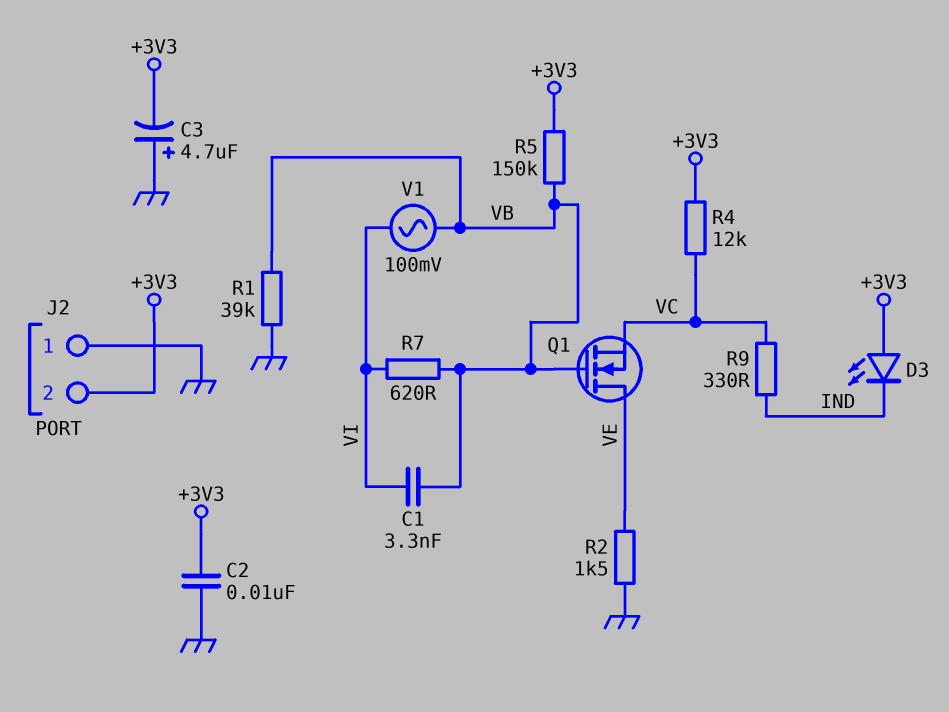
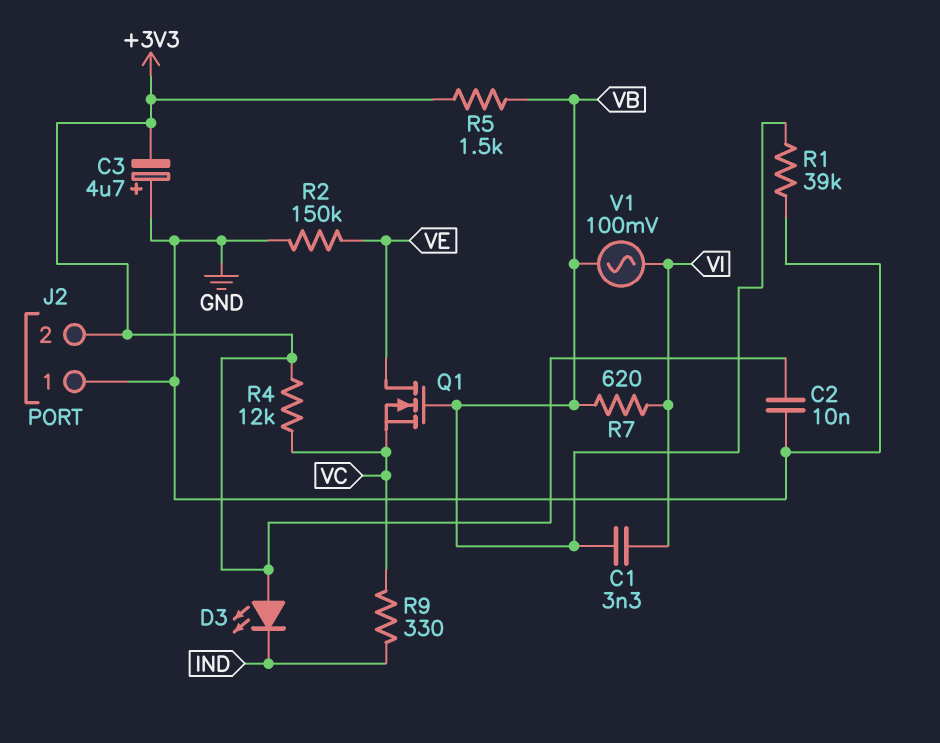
R2: 1.5k (GND, VE) -> 150k (GND, VE)
R5: 150k (+3V3, VB) -> 1.5k (+3V3, VB)

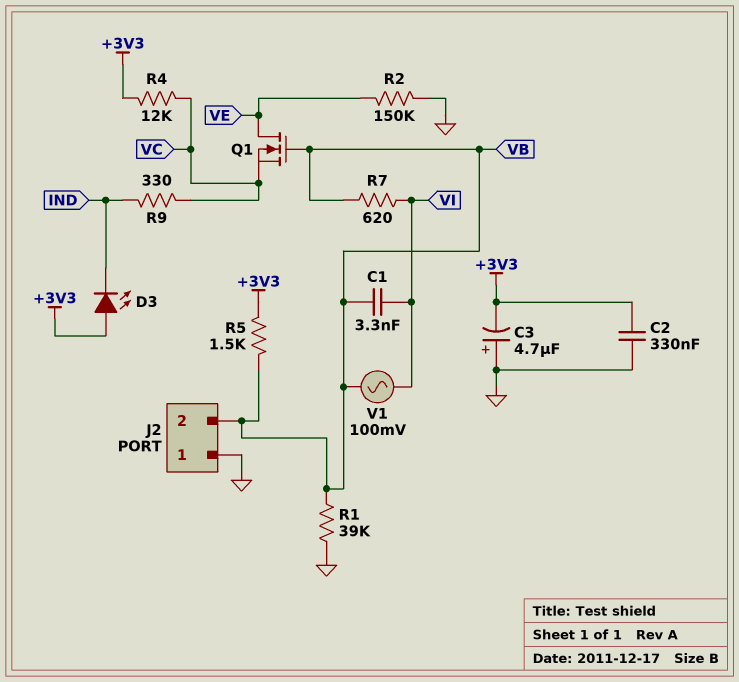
C2: 10nF (+3V3, GND) -> 330nF (+3V3, GND)
J2 pin 2: +3V3 -> VB

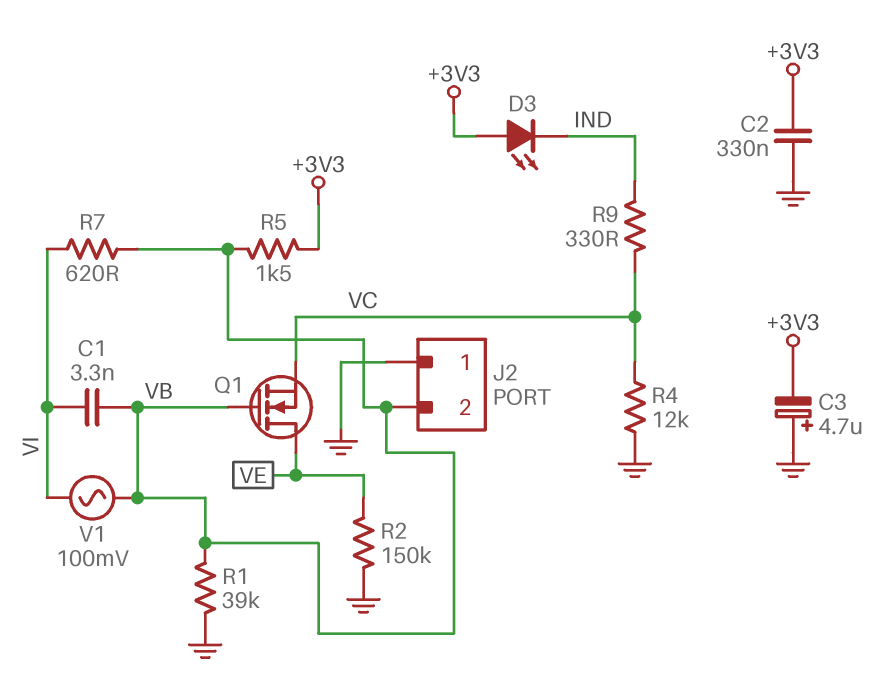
R4: 12k (+3V3, VC) -> 12k (GND, VC)

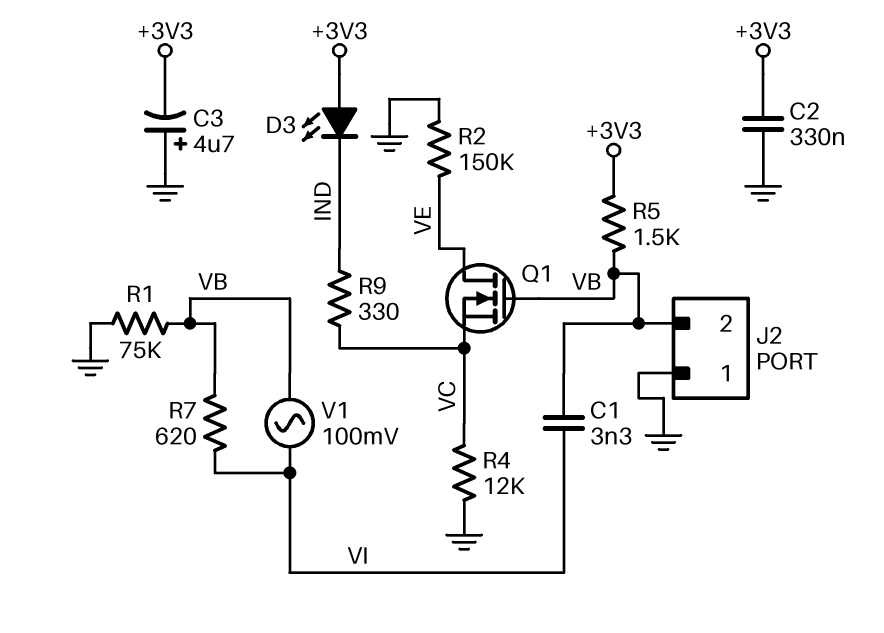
R1: 39k (GND, VB) -> 75k (GND, VB)

